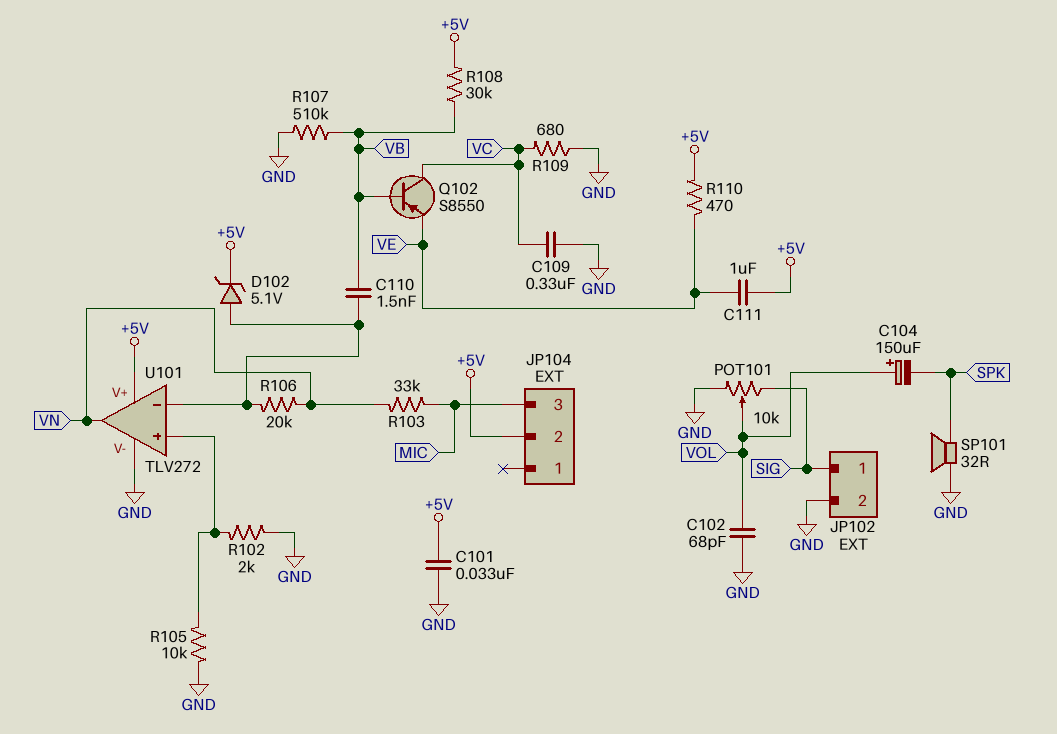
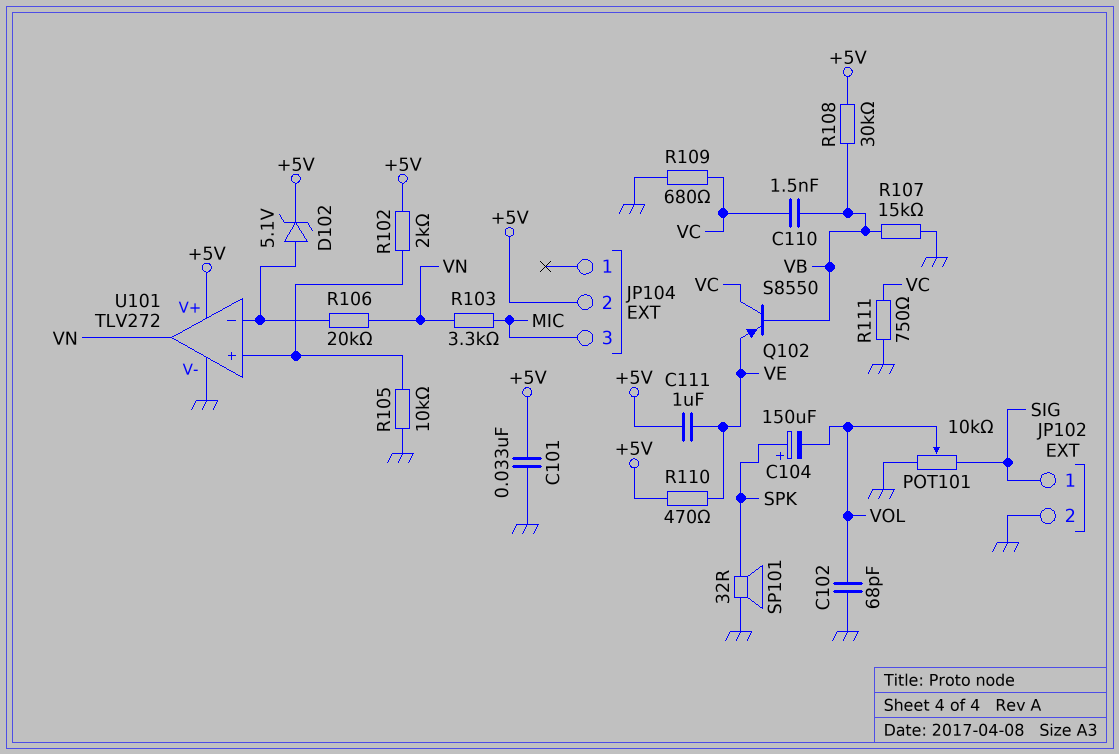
C104: 150uF (plus VOL, minus SPK) -> 150uF (plus SPK, minus VOL)
C109: 330nF (GND, VC) -> none
C110: 1.5nF (U101/in-, VB) -> 1.5nF (VB, VC)
R102: 2k (GND, U101/in+) -> 2k (+5V, U101/in+)
R103: 33k (MIC, VN) -> 3.3k (MIC, VN)
R107: 510k (GND, VB) -> 15k (GND, VB)
R111: none -> 750 (GND, VC)

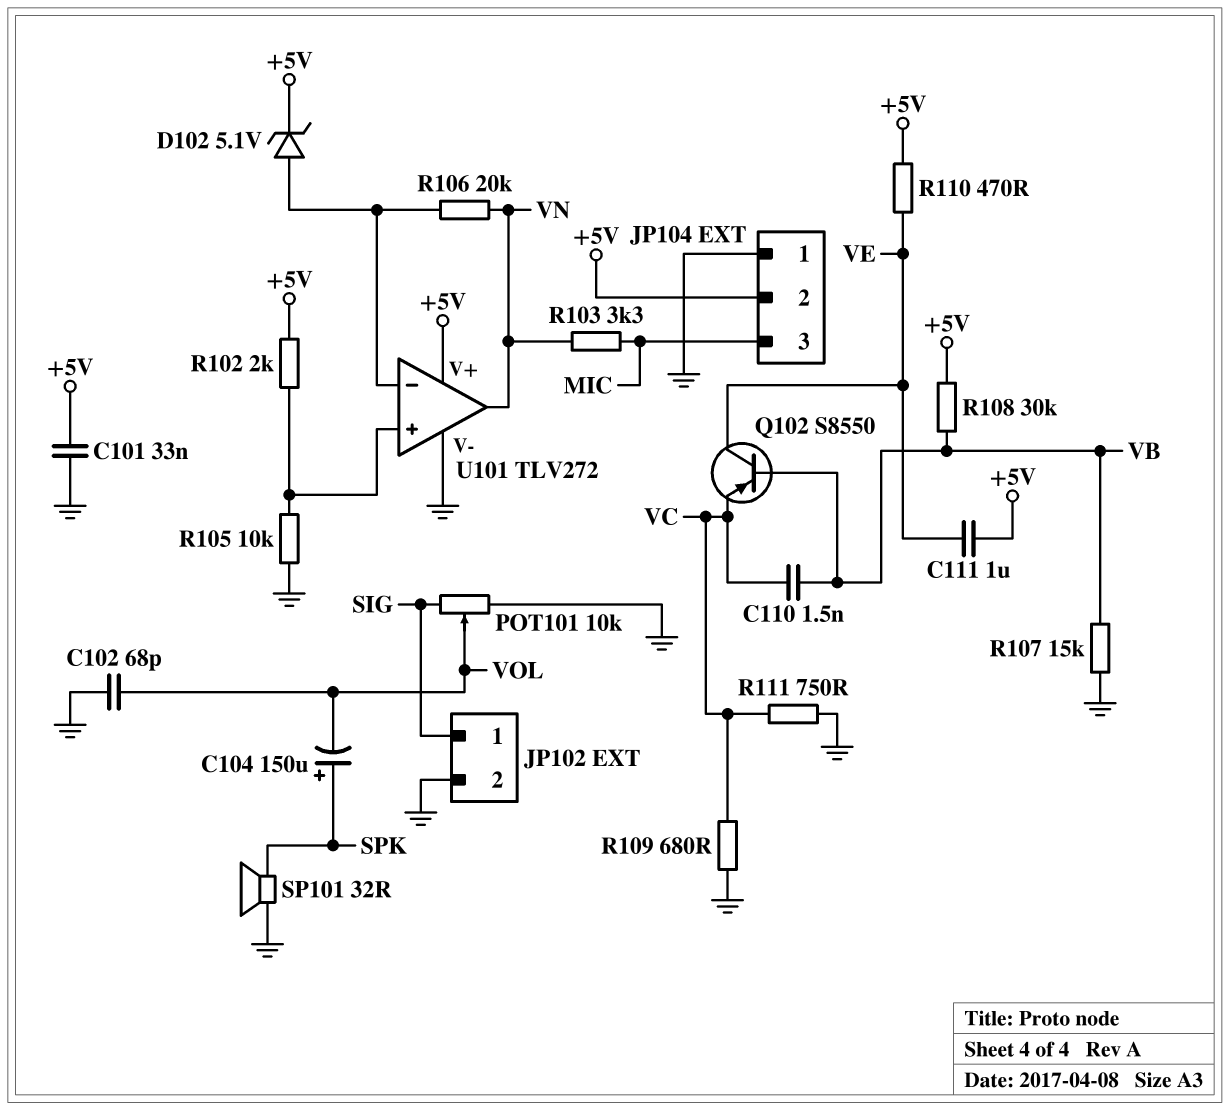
JP104 pin 1: none -> GND
Q102: PNP S8550 (B VB, C VC, E VE) -> PNP S8550 (B VB, C VE, E VC)

